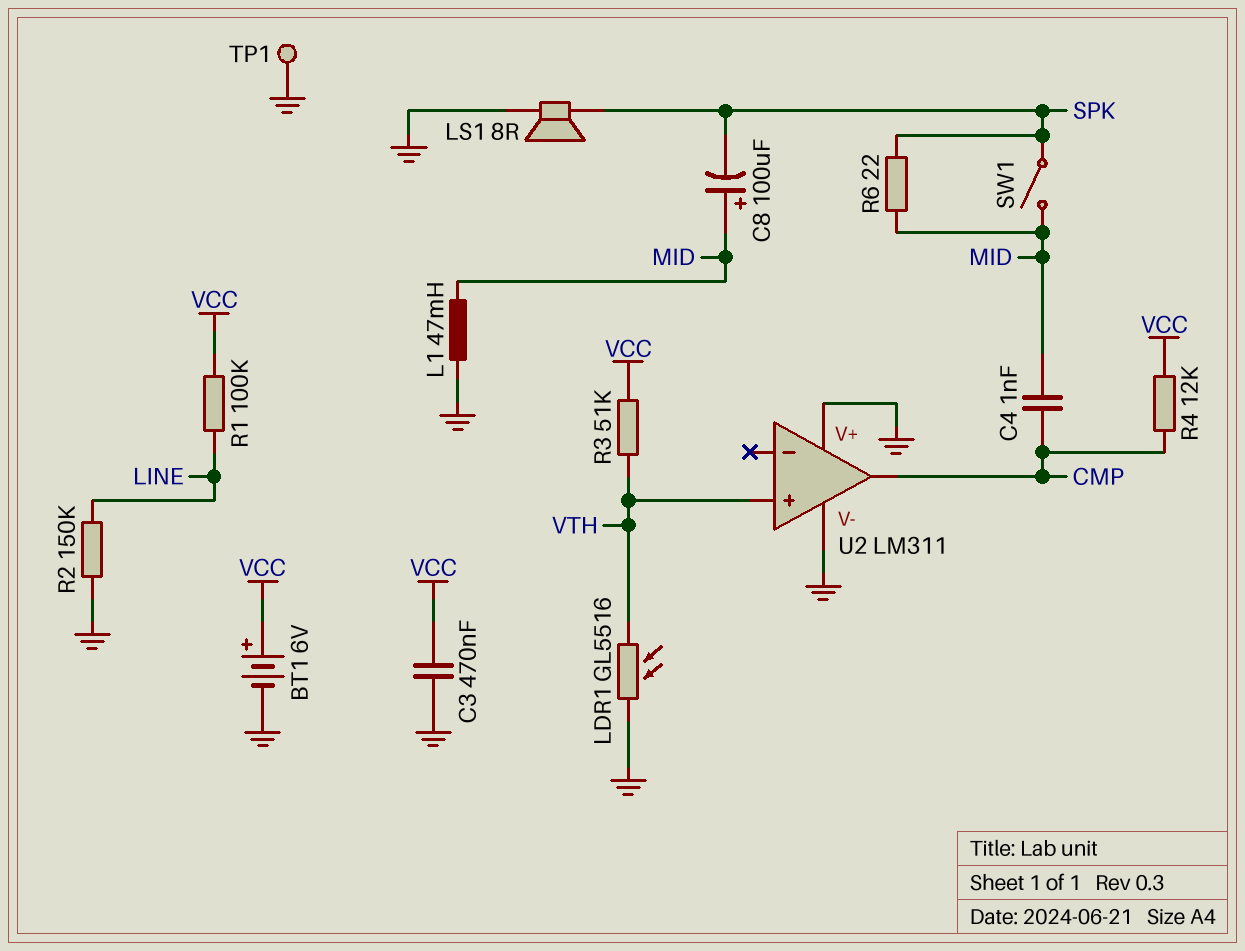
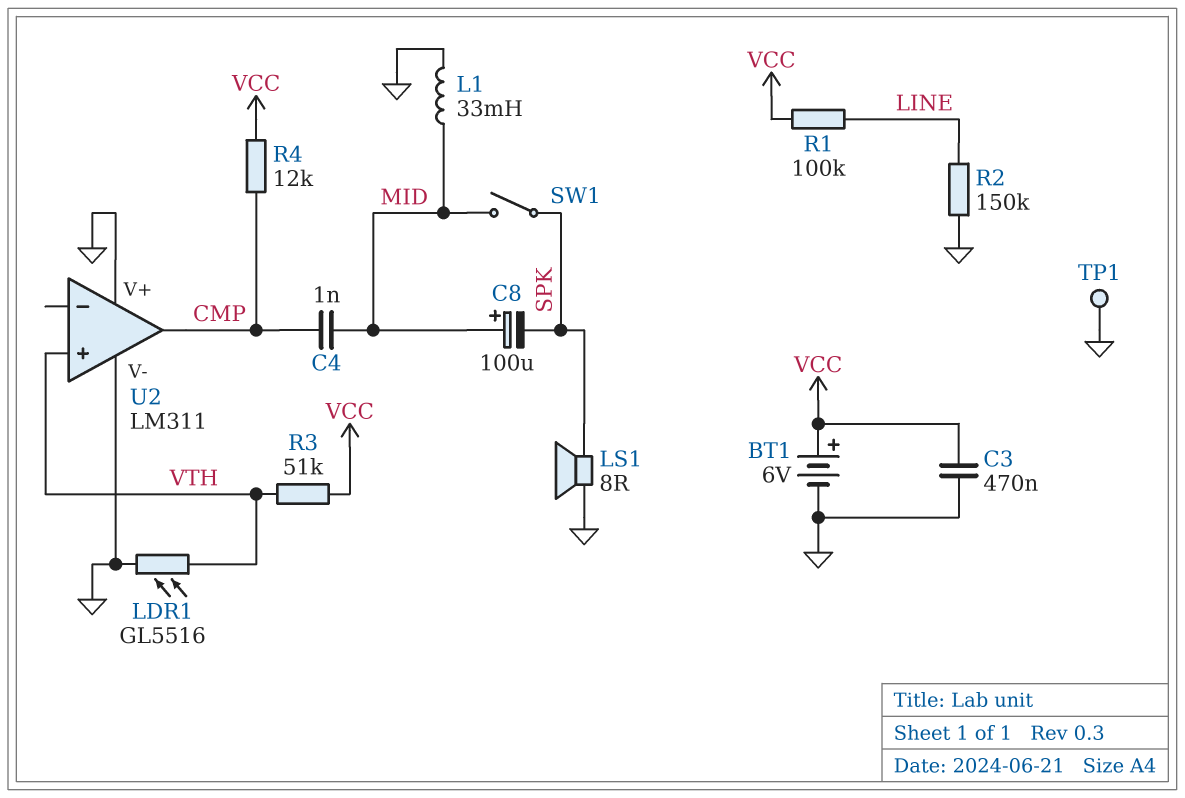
L1: 47mH (GND, MID) -> 33mH (GND, MID)
R6: 22 (MID, SPK) -> none

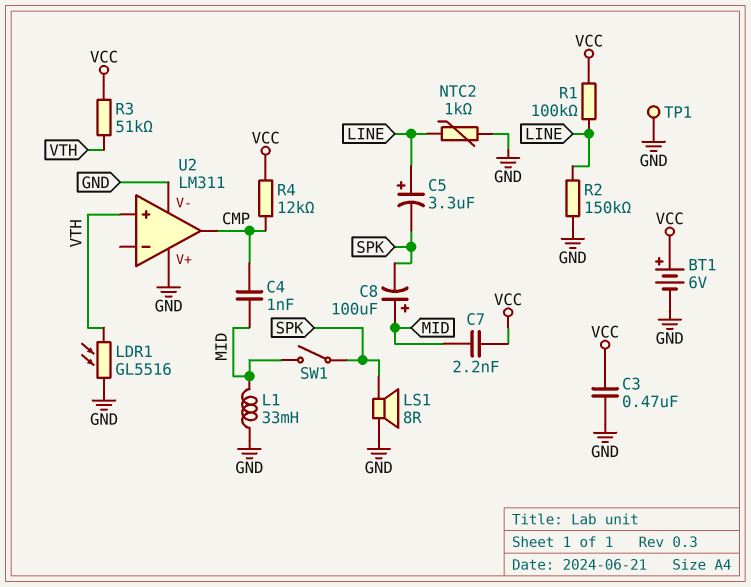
C5: none -> 3.3uF (plus LINE, minus SPK)
C7: none -> 2.2nF (MID, VCC)
NTC2: none -> 1k (GND, LINE)

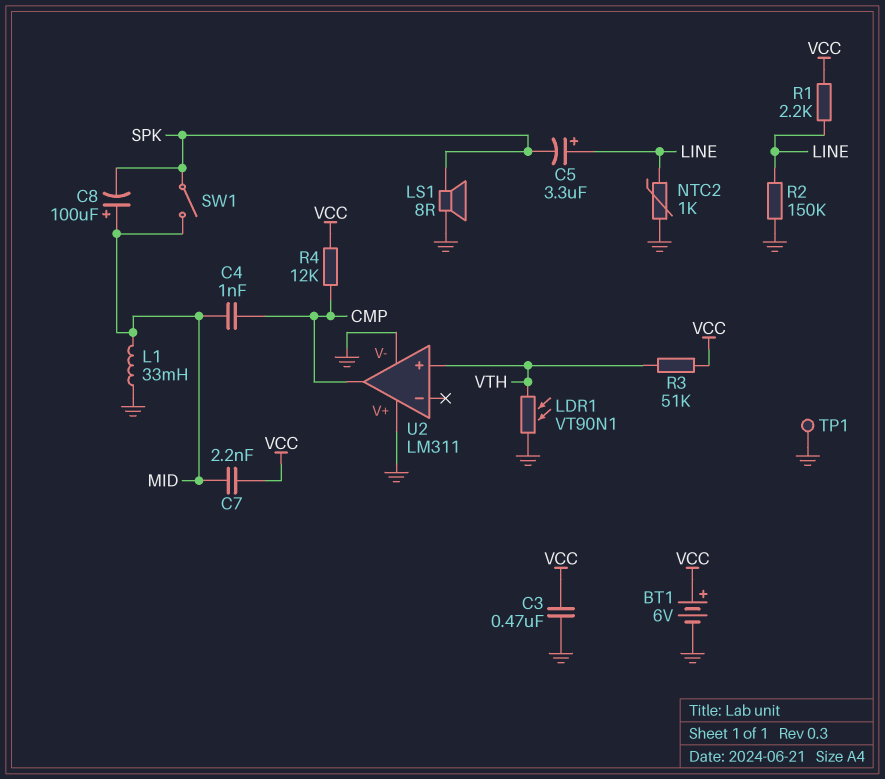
LDR1: GL5516 (GND, VTH) -> VT90N1 (GND, VTH)
R1: 100k (LINE, VCC) -> 2.2k (LINE, VCC)

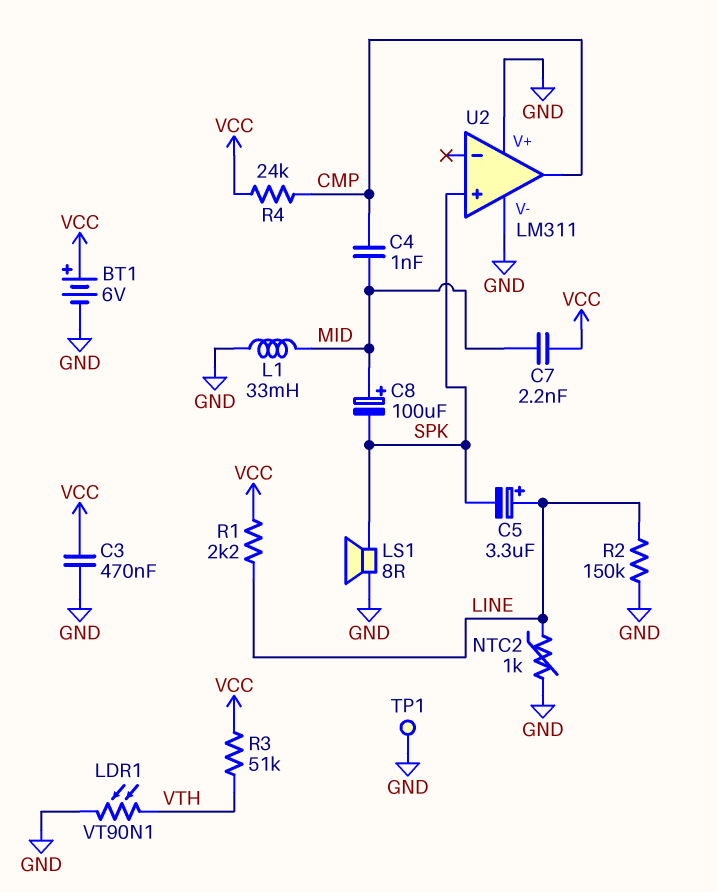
R4: 12k (CMP, VCC) -> 24k (CMP, VCC)
SW1: switch (MID, SPK) -> none
U2 pin in+: VTH -> SPK

